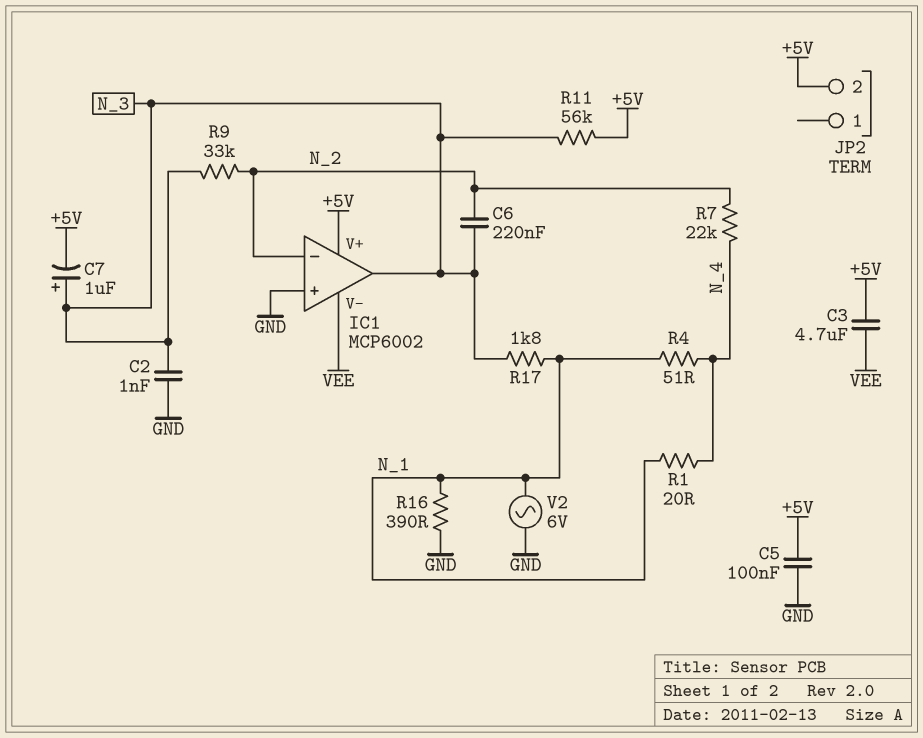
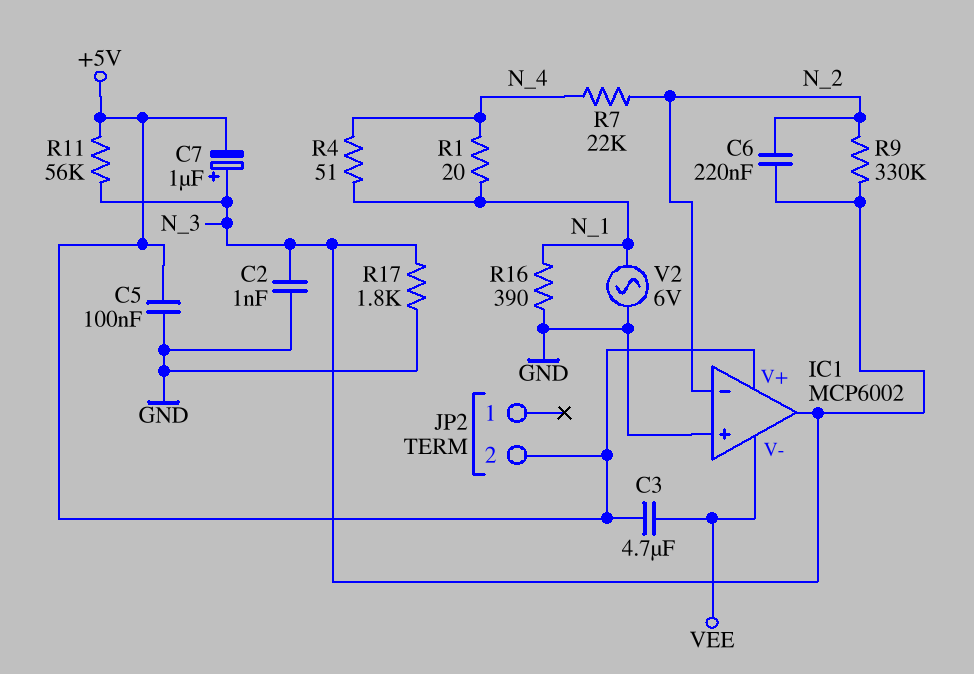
R9: 33k (N_2, N_3) -> 330k (N_2, N_3)
R17: 1.8k (N_1, N_3) -> 1.8k (GND, N_3)

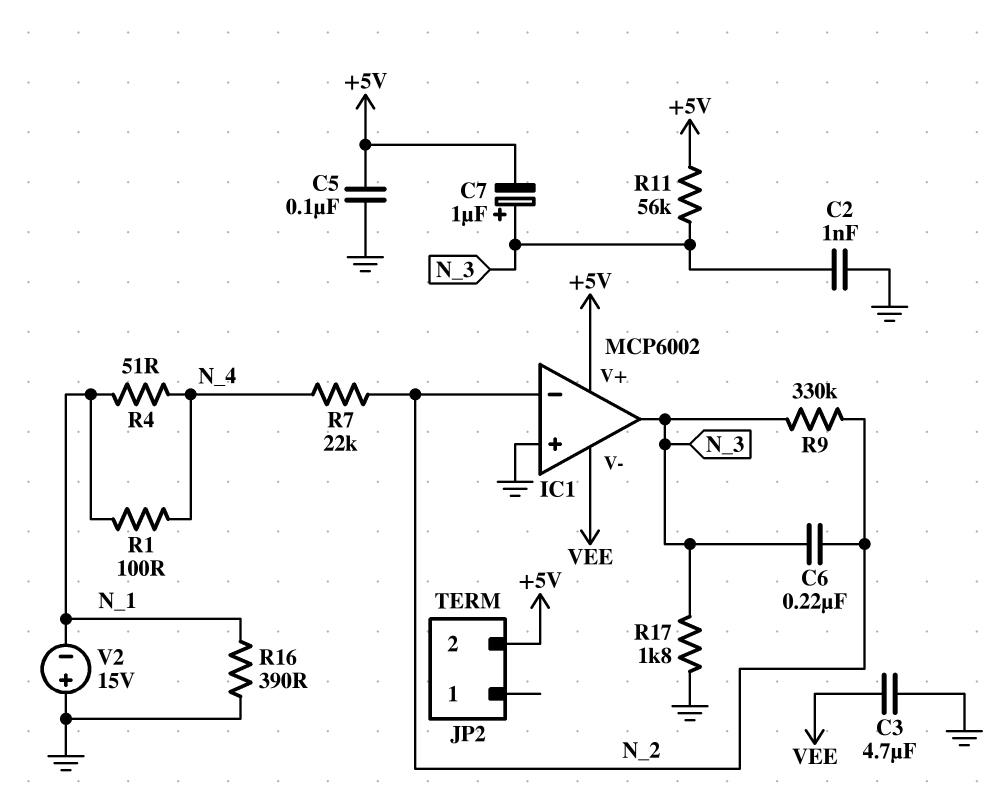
C3: 4.7uF (+5V, VEE) -> 4.7uF (GND, VEE)
R1: 20 (N_1, N_4) -> 100 (N_1, N_4)
V2: AC 6V (GND, N_1) -> 15V (plus GND, minus N_1)

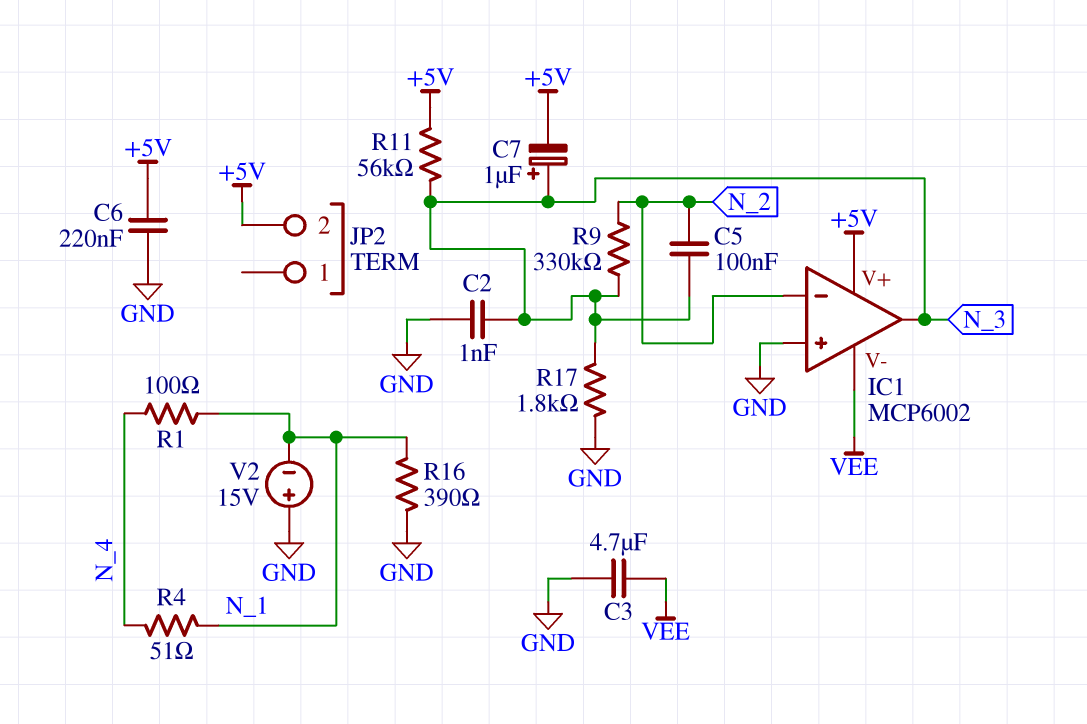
C5: 100nF (+5V, GND) -> 100nF (N_2, N_3)
C6: 220nF (N_2, N_3) -> 220nF (+5V, GND)
R7: 22k (N_2, N_4) -> none

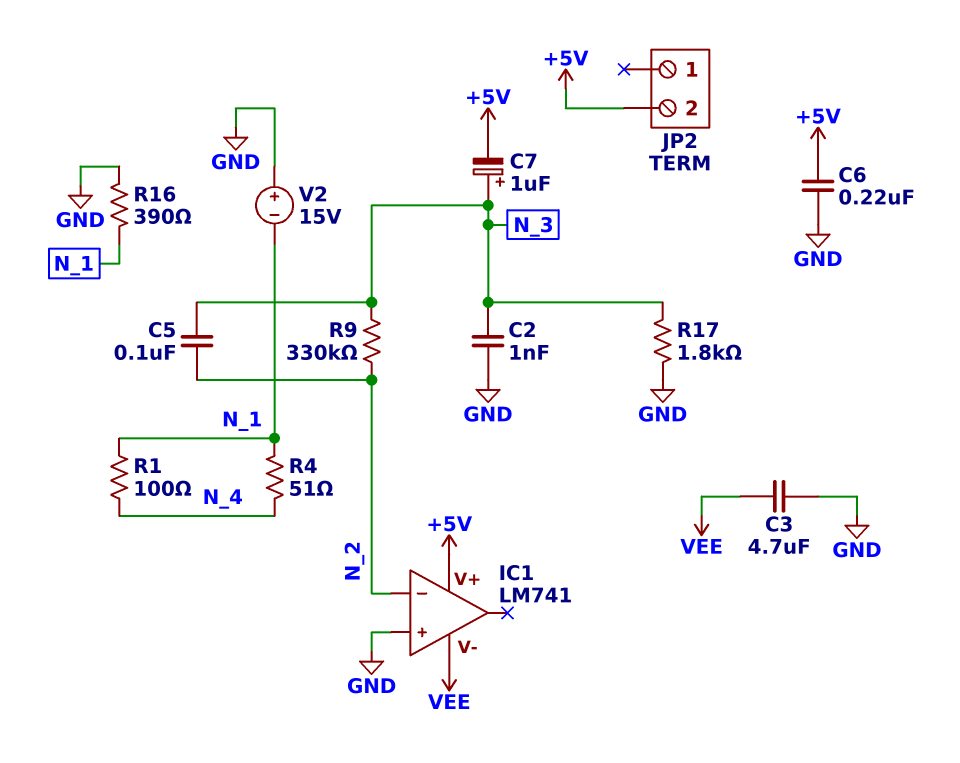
IC1: MCP6002 -> LM741
IC1 pin out: N_3 -> none
R11: 56k (+5V, N_3) -> none

